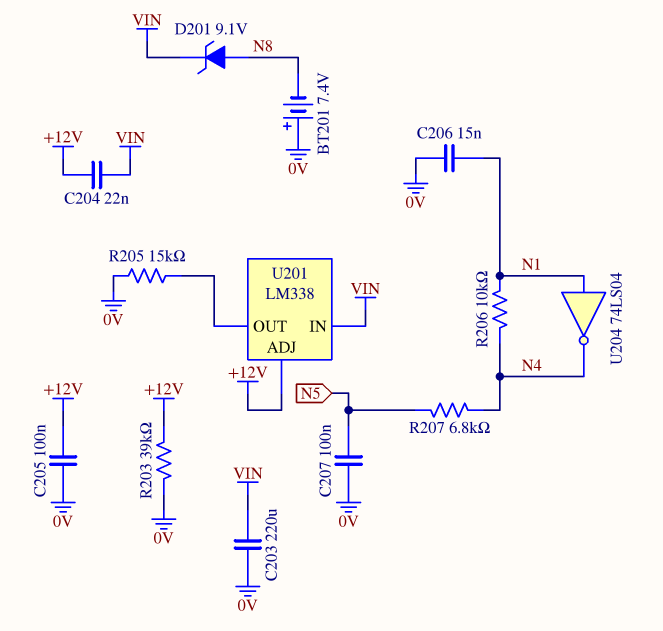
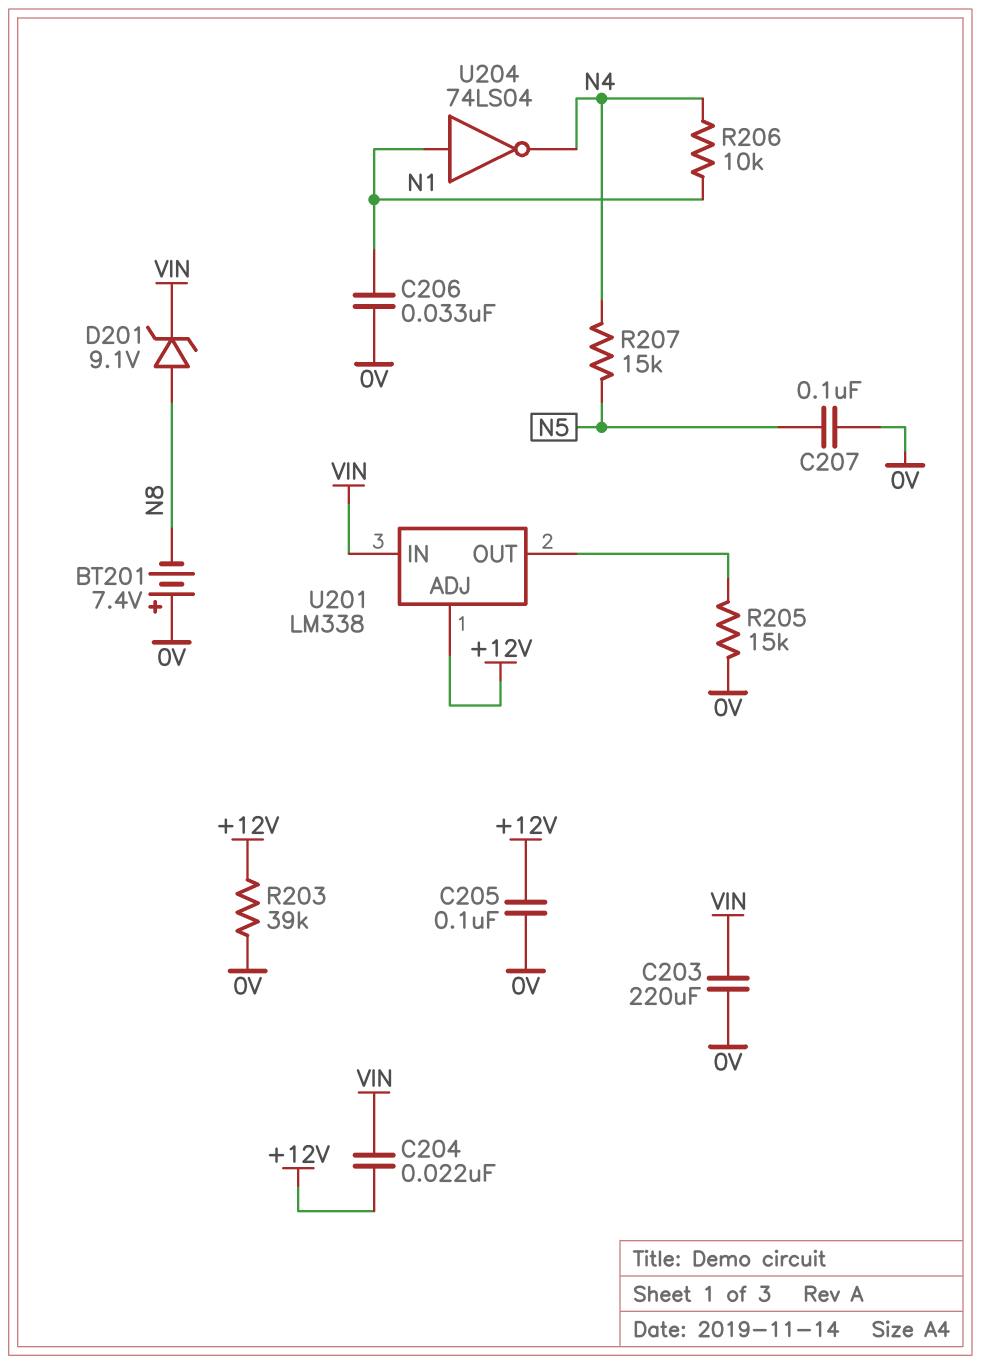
C206: 15nF (0V, N1) -> 33nF (0V, N1)
R207: 6.8k (N4, N5) -> 15k (N4, N5)

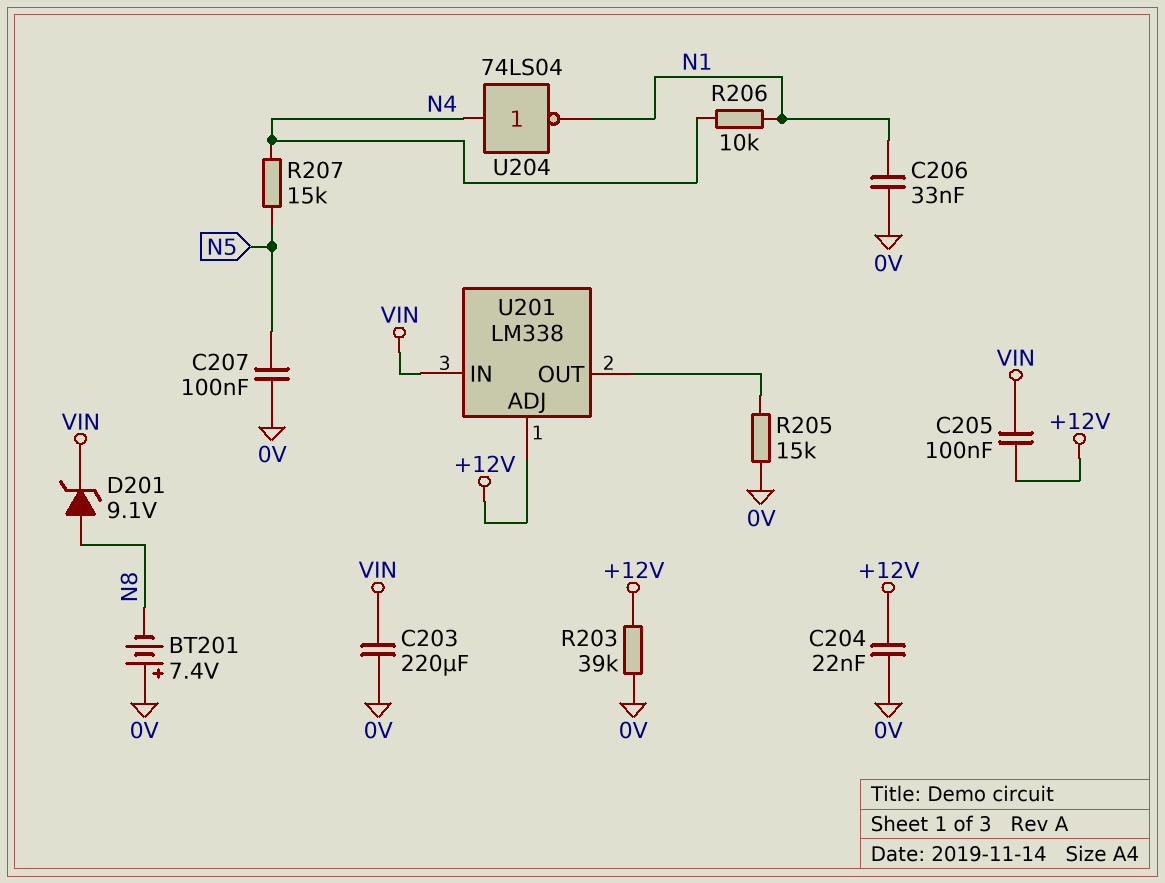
C204: 22nF (+12V, VIN) -> 22nF (+12V, 0V)
C205: 100nF (+12V, 0V) -> 100nF (+12V, VIN)
U204: NOT 74LS04 (in N1, out N4) -> NOT 74LS04 (in N4, out N1)

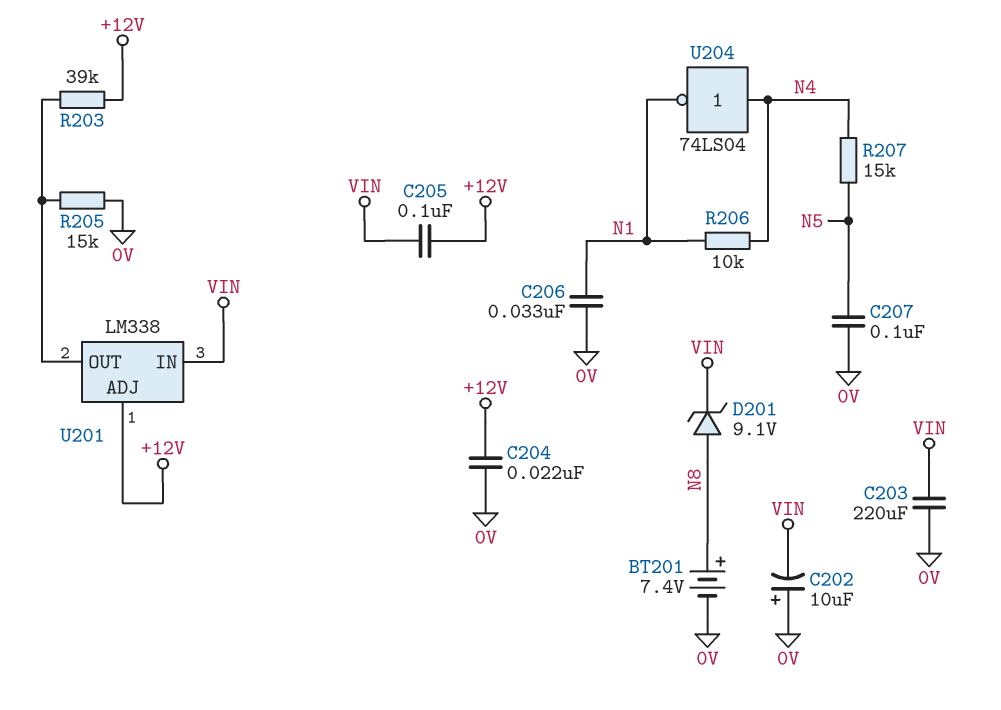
BT201: 7.4V (plus 0V, minus N8) -> 7.4V (plus N8, minus 0V)
C202: none -> 10uF (plus 0V, minus VIN)
R203: 39k (+12V, 0V) -> 39k (+12V, U201/OUT)

